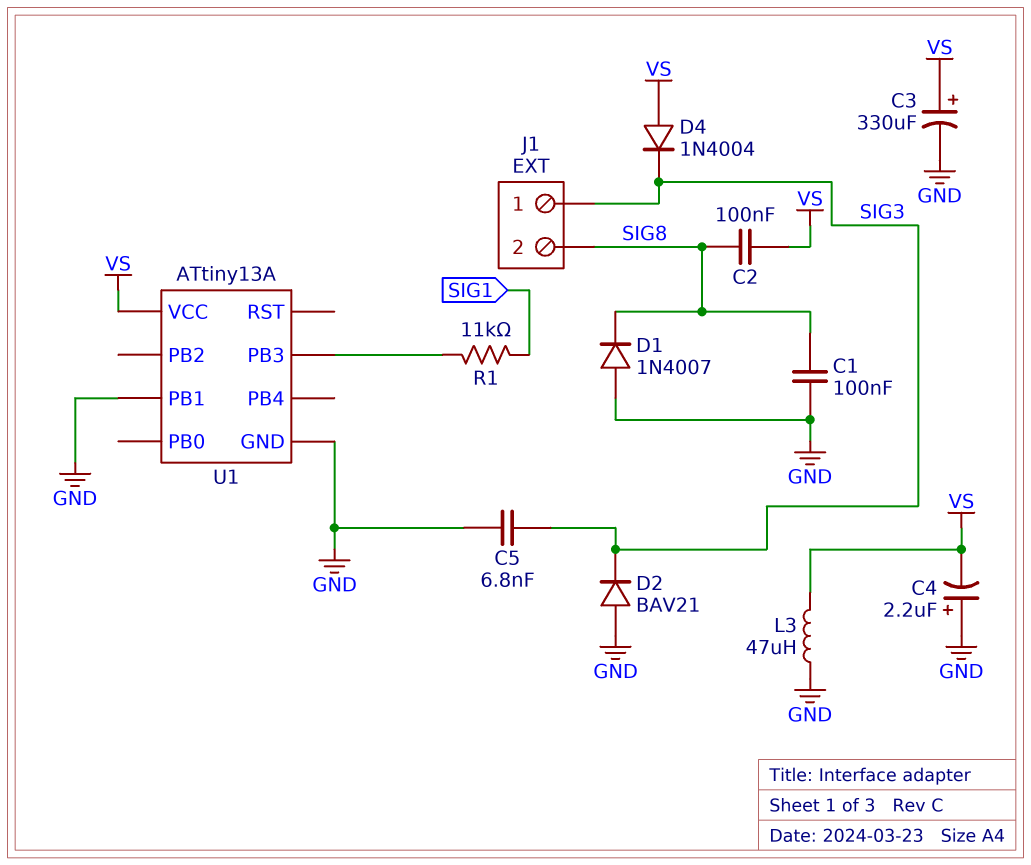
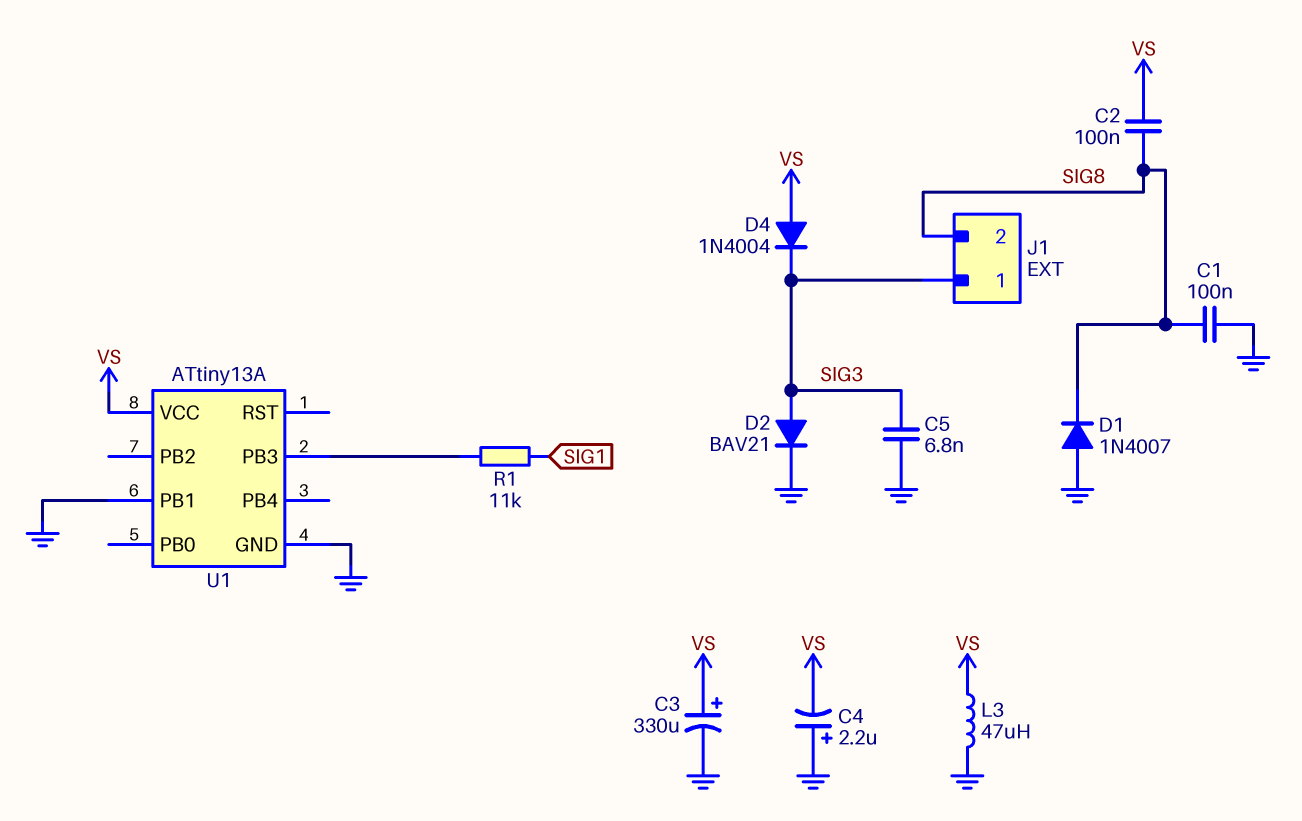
D2: diode BAV21 (A GND, K SIG3) -> diode BAV21 (A SIG3, K GND)

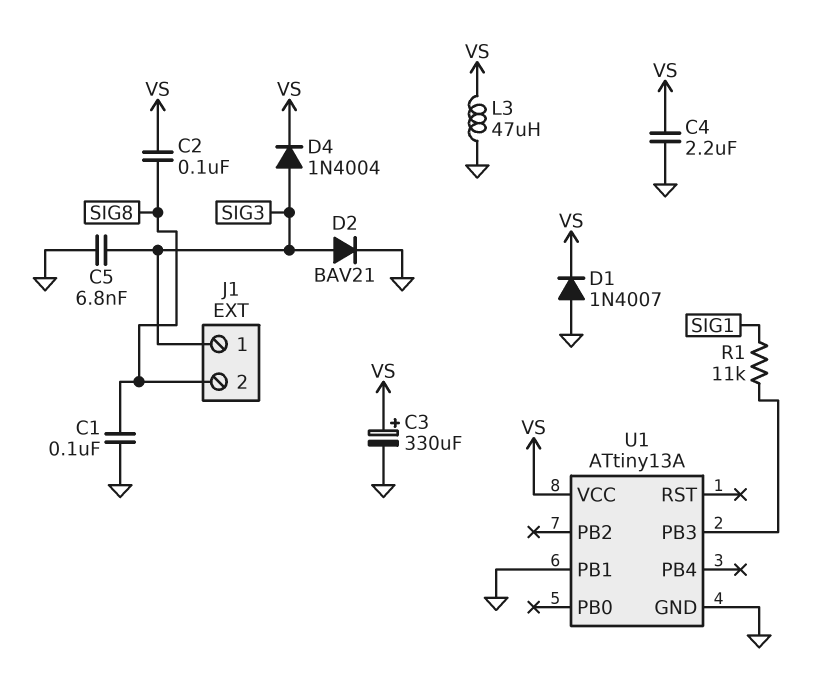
C4: 2.2uF (plus GND, minus VS) -> 2.2uF (GND, VS)
D1: diode 1N4007 (A GND, K SIG8) -> diode 1N4007 (A GND, K VS)
D4: diode 1N4004 (A VS, K SIG3) -> diode 1N4004 (A SIG3, K VS)

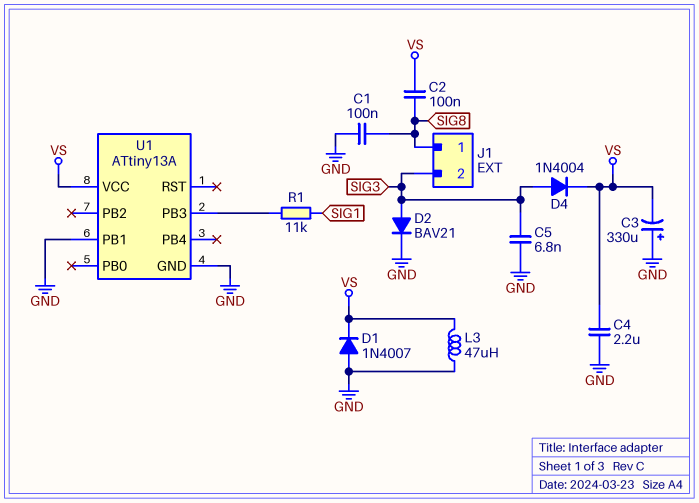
C3: 330uF (plus VS, minus GND) -> 330uF (plus GND, minus VS)
J1 pin 1: SIG3 -> SIG8
J1 pin 2: SIG8 -> SIG3

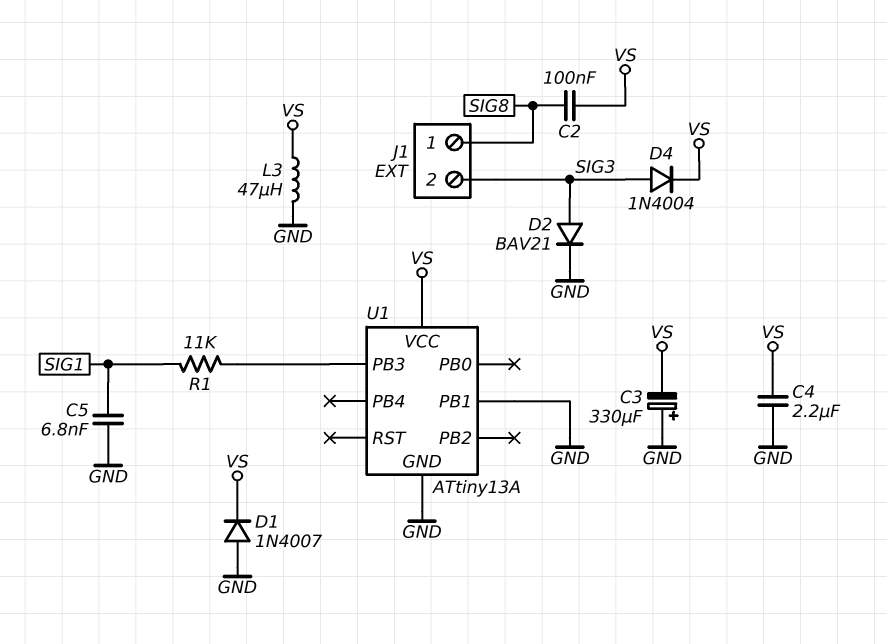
C1: 100nF (GND, SIG8) -> none
C5: 6.8nF (GND, SIG3) -> 6.8nF (GND, SIG1)

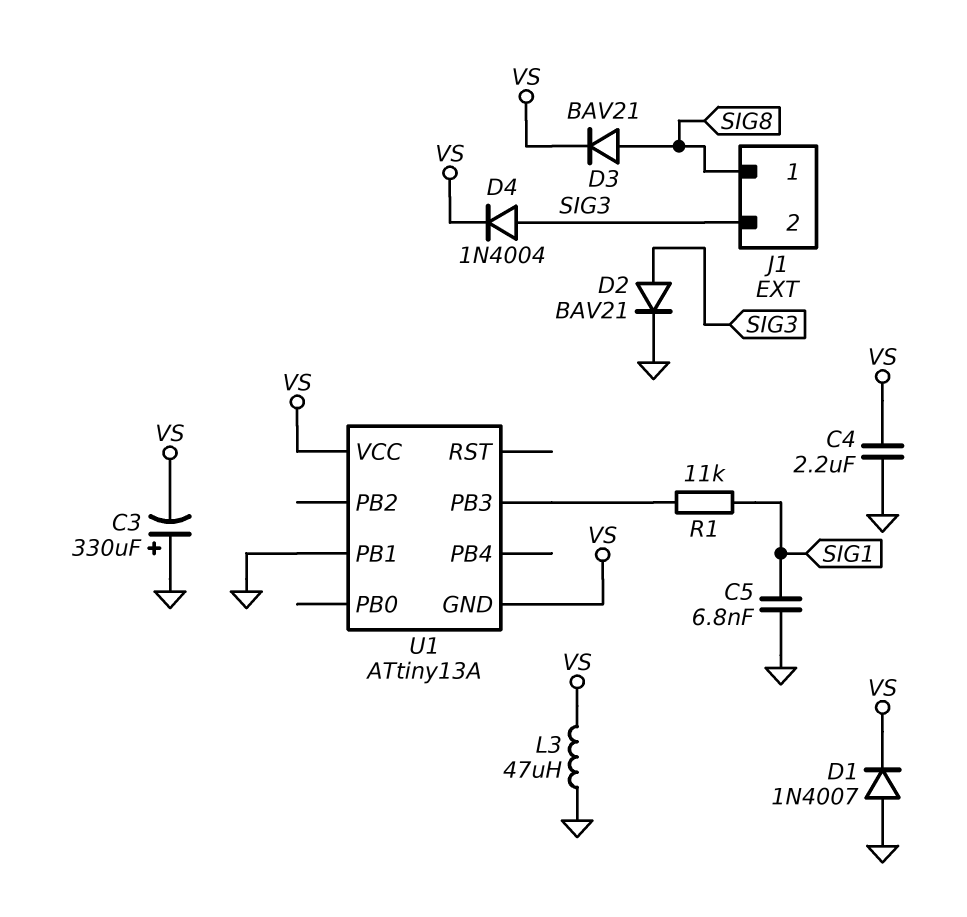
C2: 100nF (SIG8, VS) -> none
D3: none -> diode BAV21 (A SIG8, K VS)
U1 pin GND: GND -> VS

